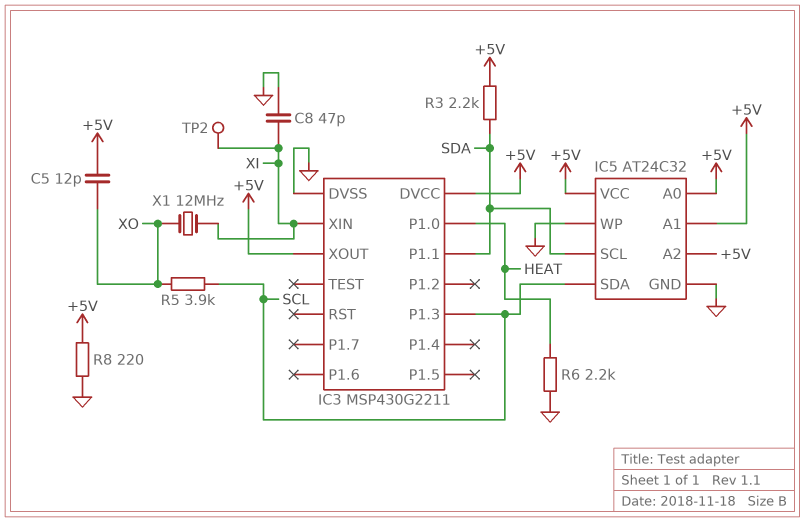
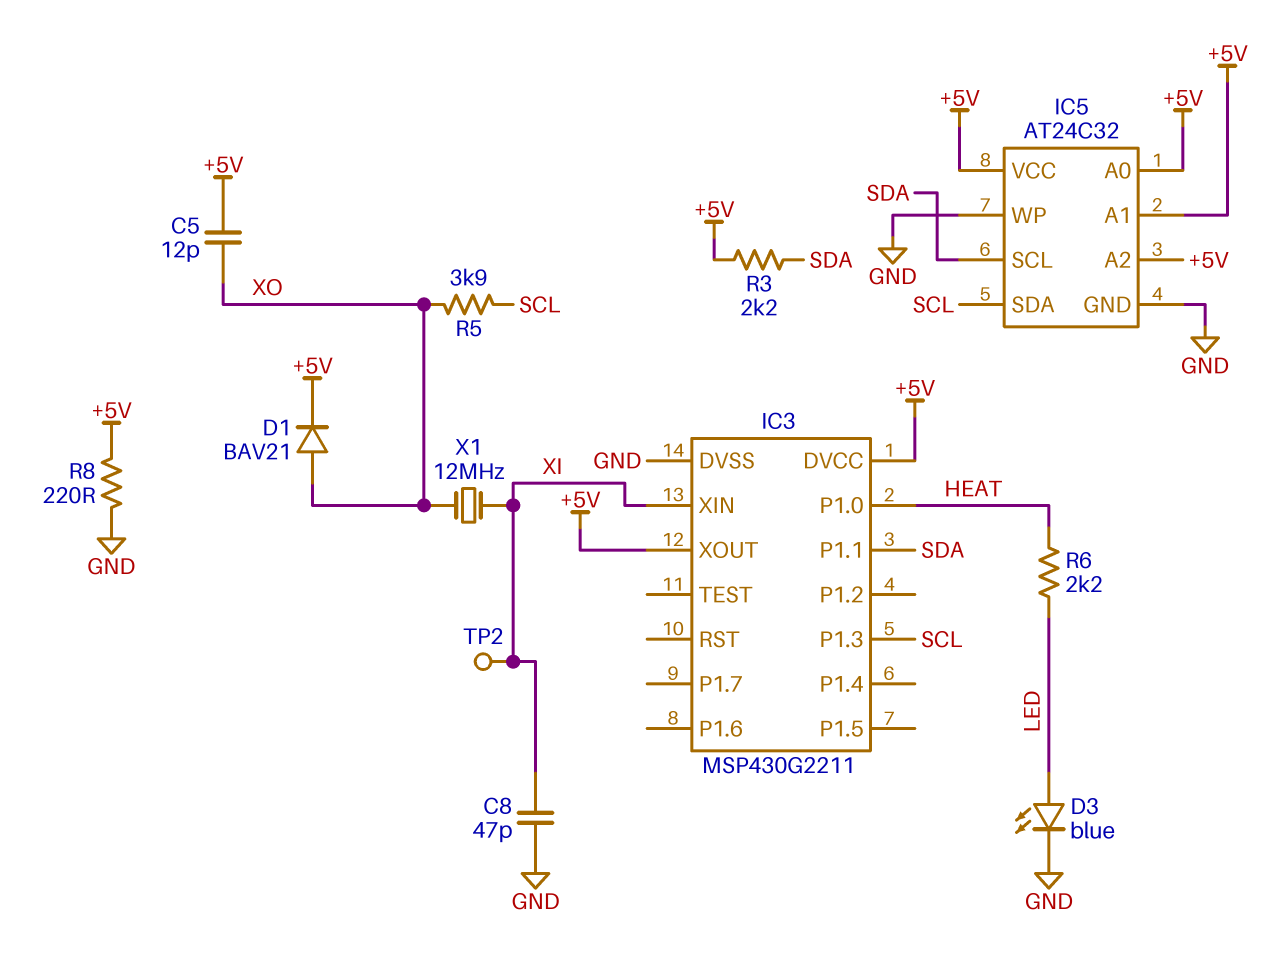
D1: none -> diode BAV21 (A XO, K +5V)
D3: none -> LED blue (A LED, K GND)
R6: 2.2k (GND, HEAT) -> 2.2k (HEAT, LED)

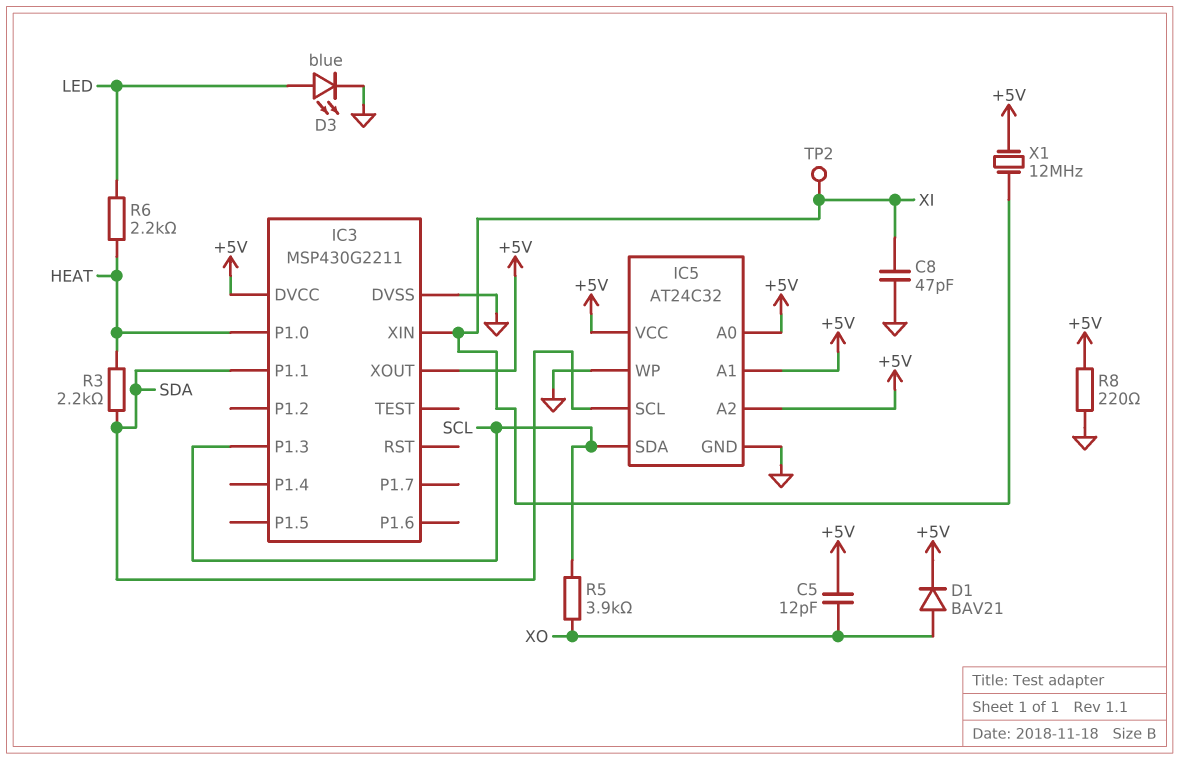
R3: 2.2k (+5V, SDA) -> 2.2k (HEAT, SDA)
X1: 12MHz (XI, XO) -> 12MHz (+5V, XI)

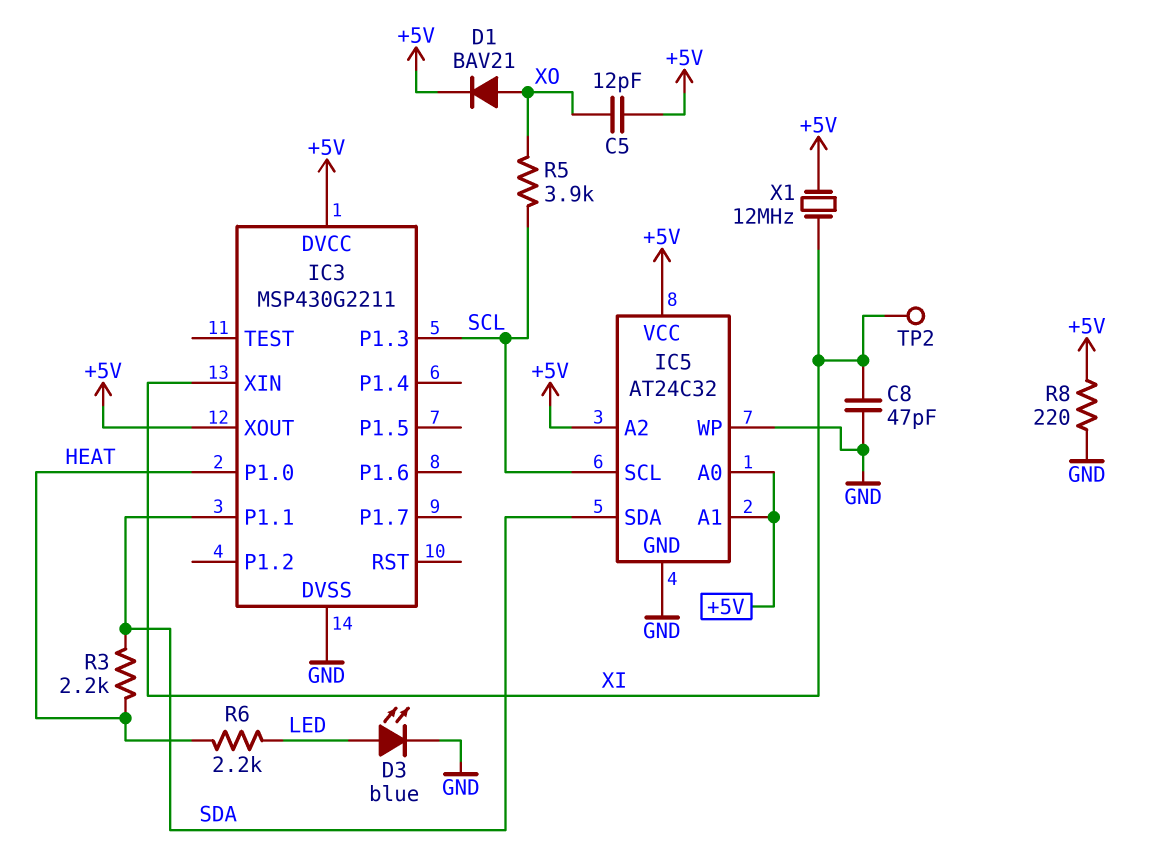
IC5 pin SCL: SDA -> SCL
IC5 pin SDA: SCL -> SDA

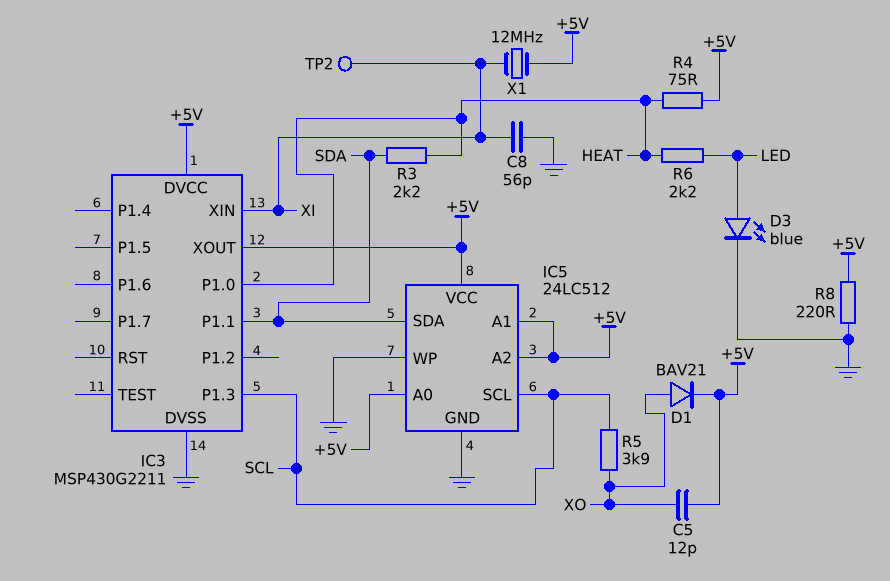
C8: 47pF (GND, XI) -> 56pF (GND, XI)
IC5: AT24C32 -> 24LC512
R4: none -> 75 (+5V, HEAT)

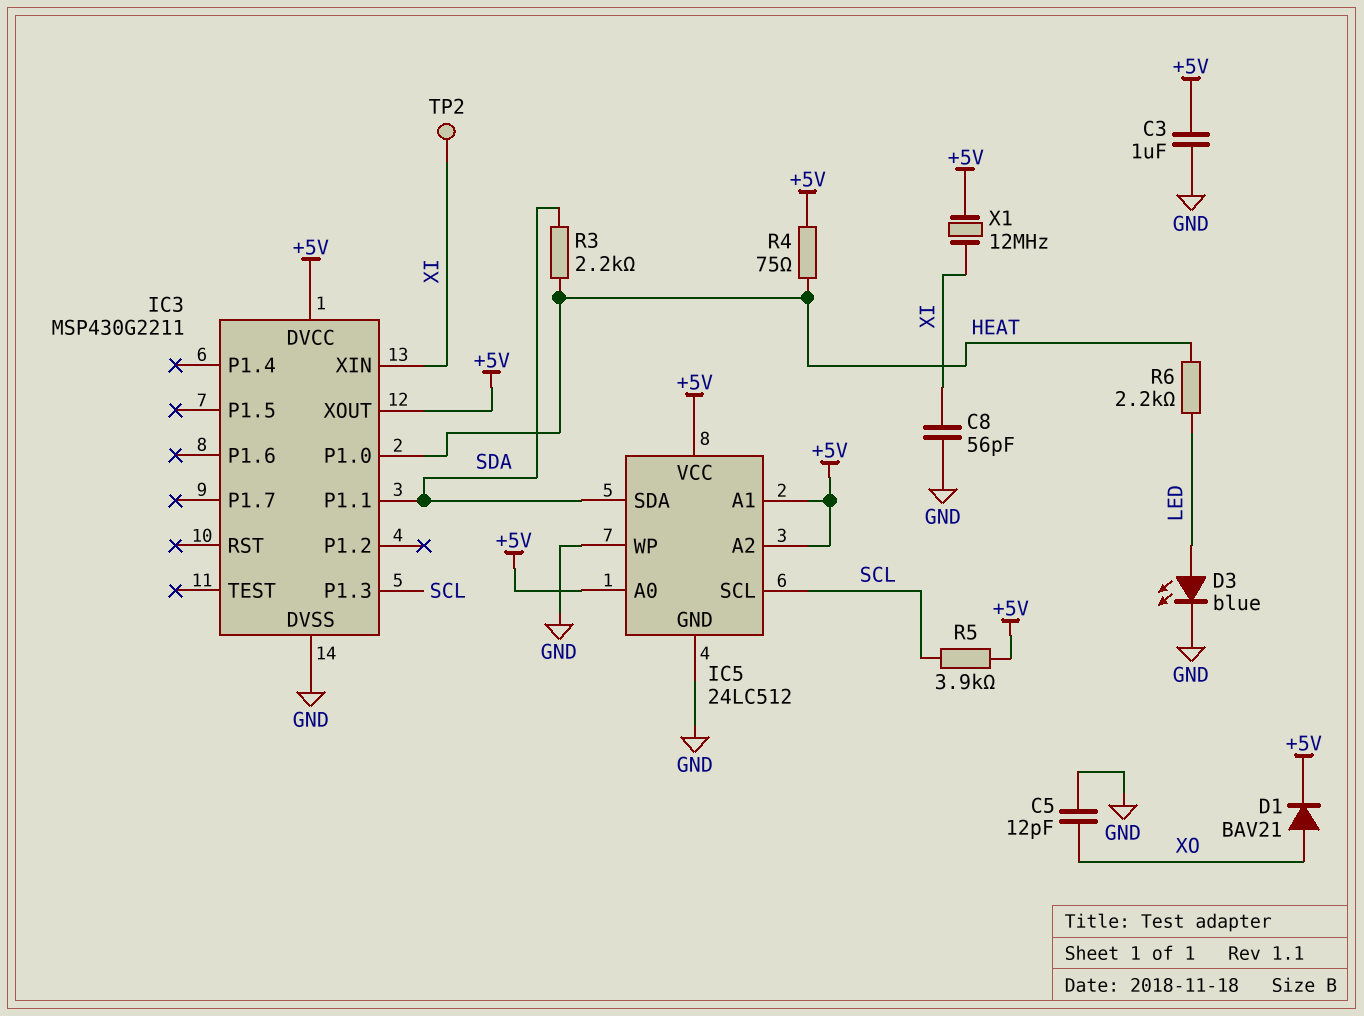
C3: none -> 1uF (+5V, GND)
C5: 12pF (+5V, XO) -> 12pF (GND, XO)
R5: 3.9k (SCL, XO) -> 3.9k (+5V, SCL)
R8: 220 (+5V, GND) -> none

